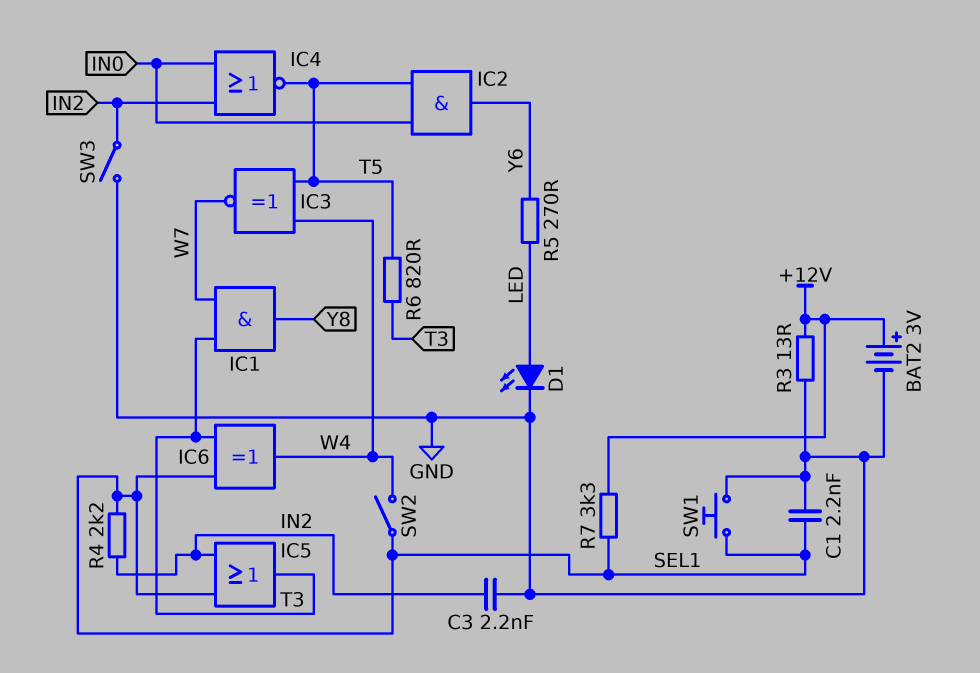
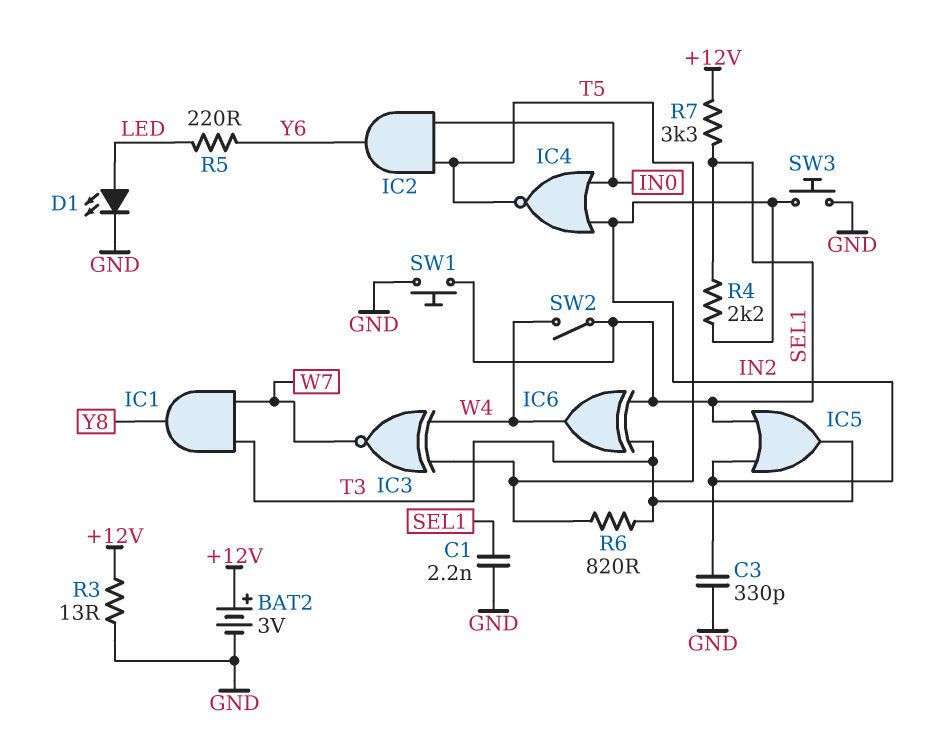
C3: 2.2nF (GND, IN2) -> 330pF (GND, IN2)
R5: 270 (LED, Y6) -> 220 (LED, Y6)
SW3: switch (GND, IN2) -> button (GND, IN2)

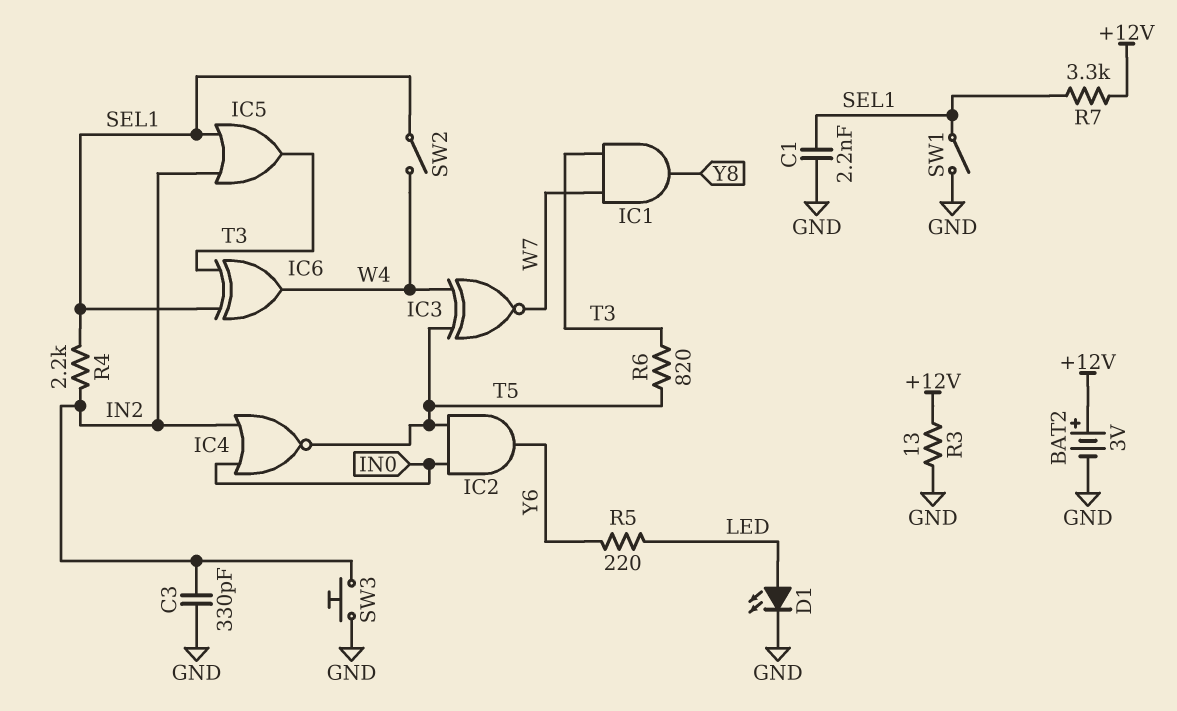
SW1: button (GND, SEL1) -> switch (GND, SEL1)

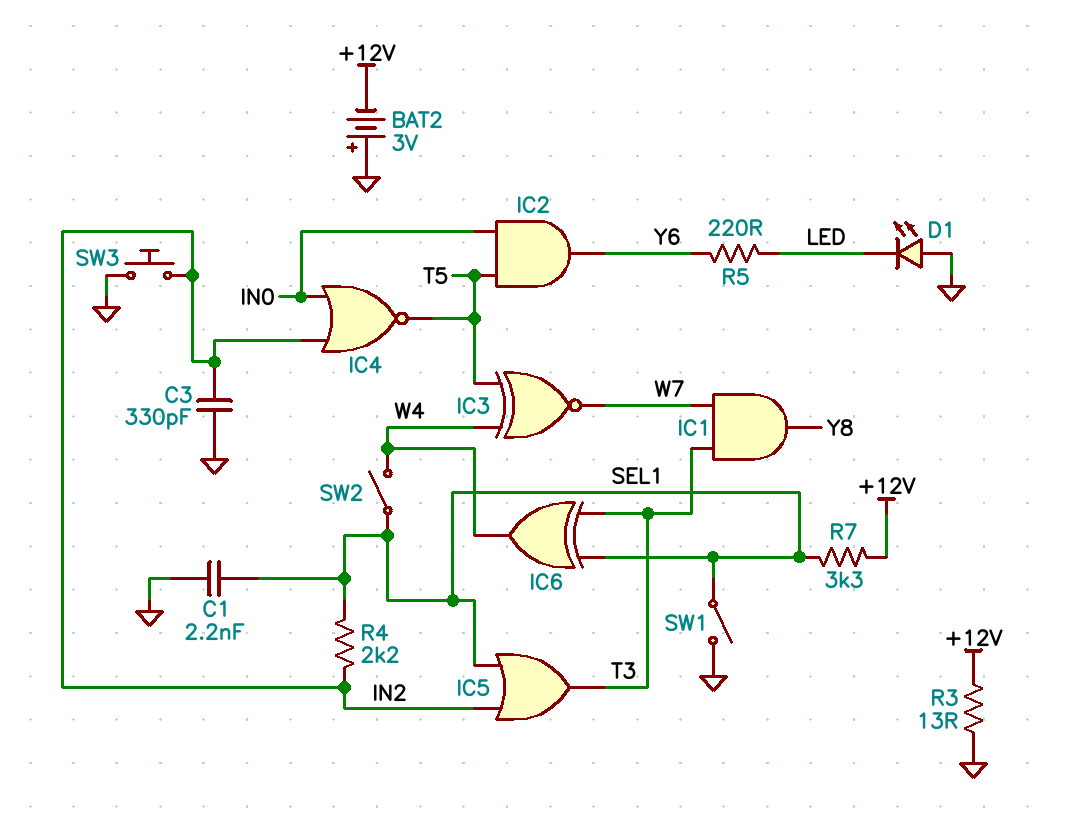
BAT2: 3V (plus +12V, minus GND) -> 3V (plus GND, minus +12V)
D1: LED (A LED, K GND) -> LED (A GND, K LED)
R6: 820 (T3, T5) -> none

